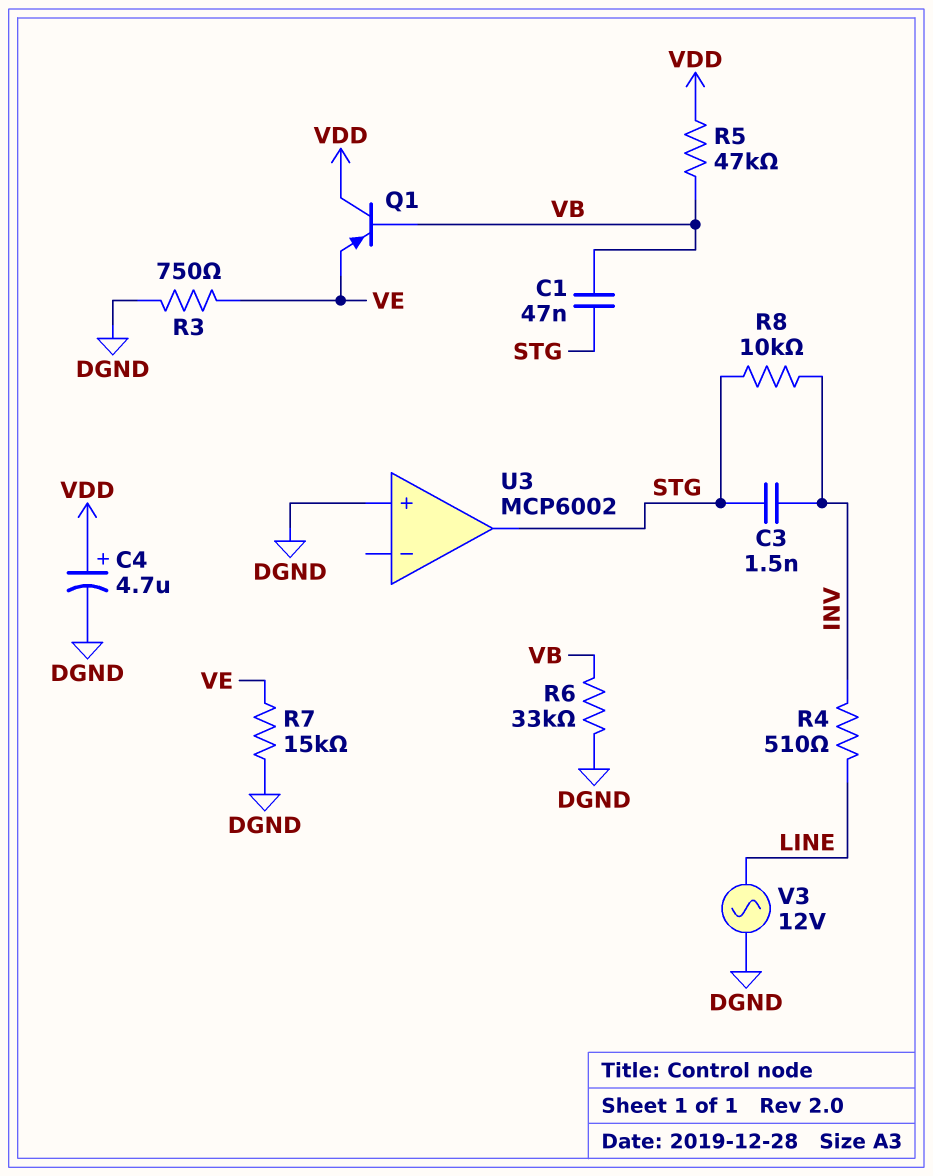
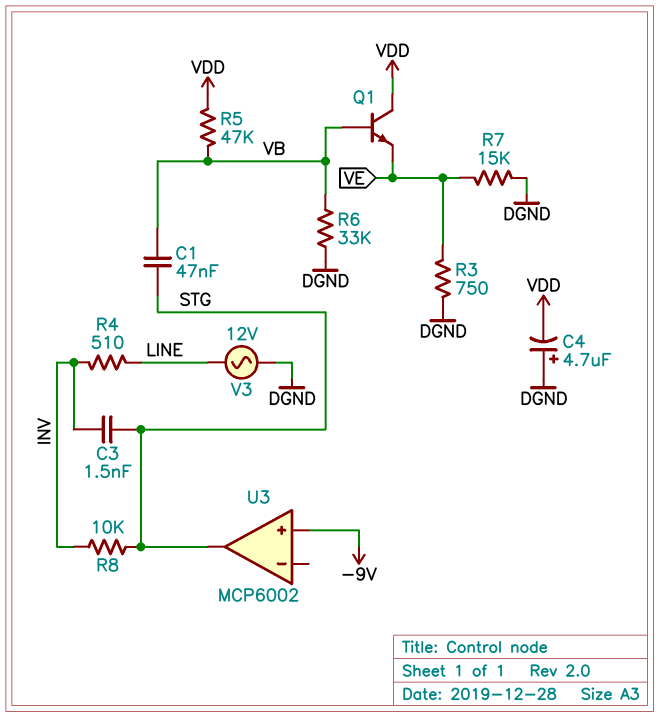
C4: 4.7uF (plus VDD, minus DGND) -> 4.7uF (plus DGND, minus VDD)
Q1: PNP (B VB, C VDD, E VE) -> NPN (B VB, C VDD, E VE)
U3 pin in+: DGND -> -9V

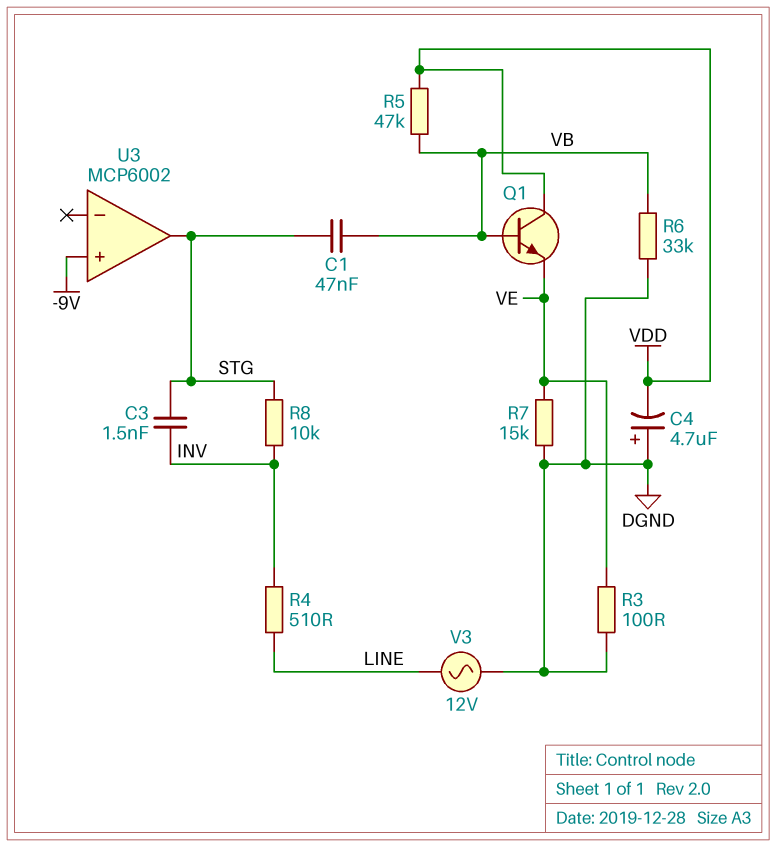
R3: 750 (DGND, VE) -> 100 (DGND, VE)

